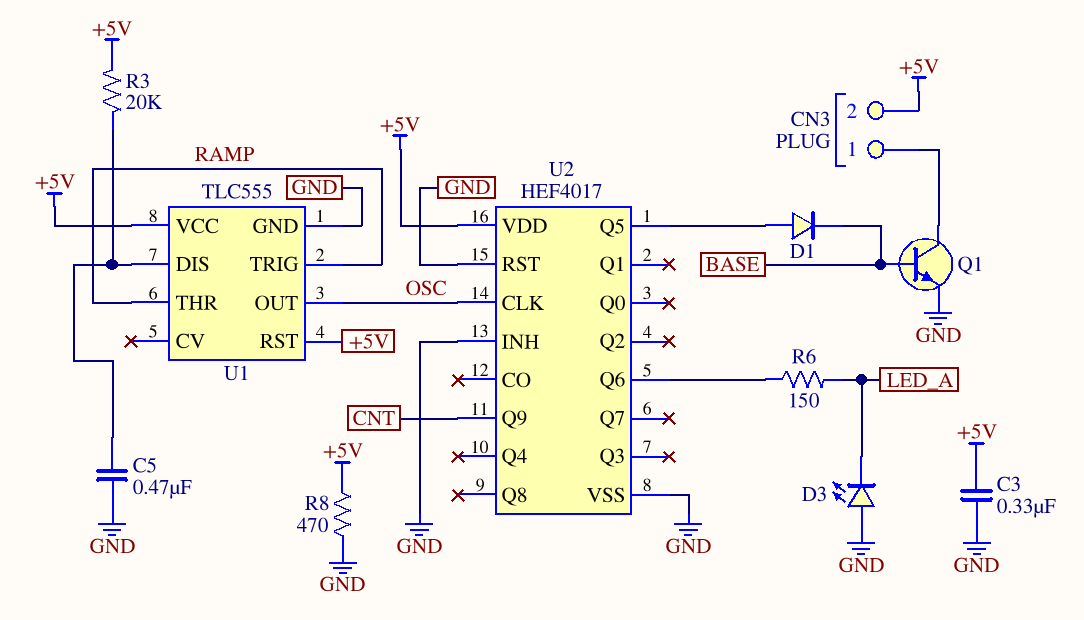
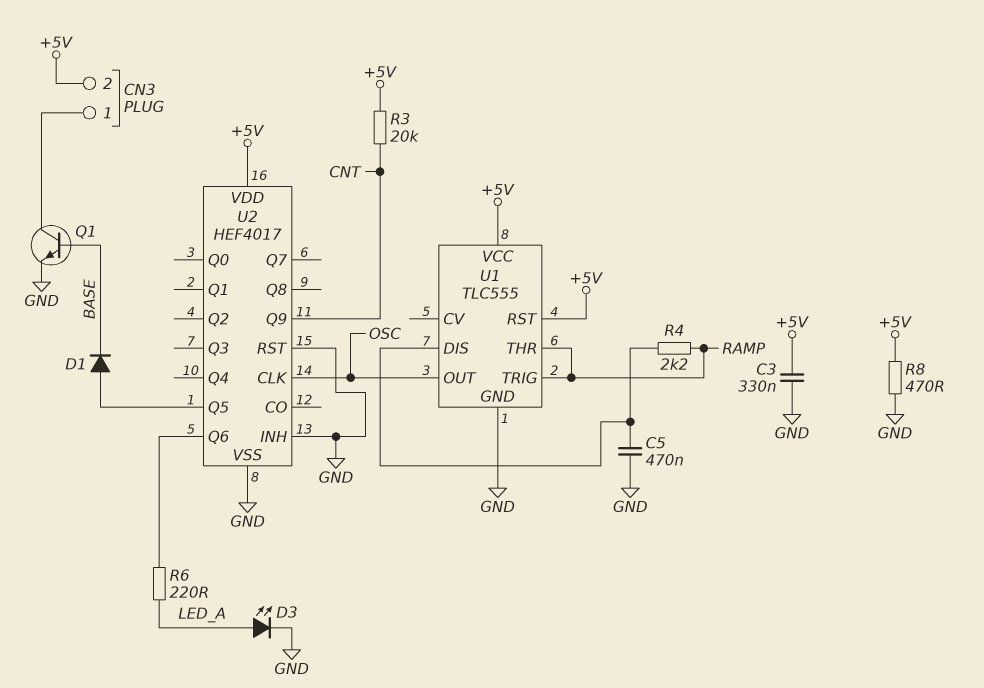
D3: LED (A GND, K LED_A) -> LED (A LED_A, K GND)
R3: 20k (+5V, U1/DIS) -> 20k (+5V, CNT)
R4: none -> 2.2k (RAMP, U1/DIS)
R6: 150 (LED_A, U2/Q6) -> 220 (LED_A, U2/Q6)

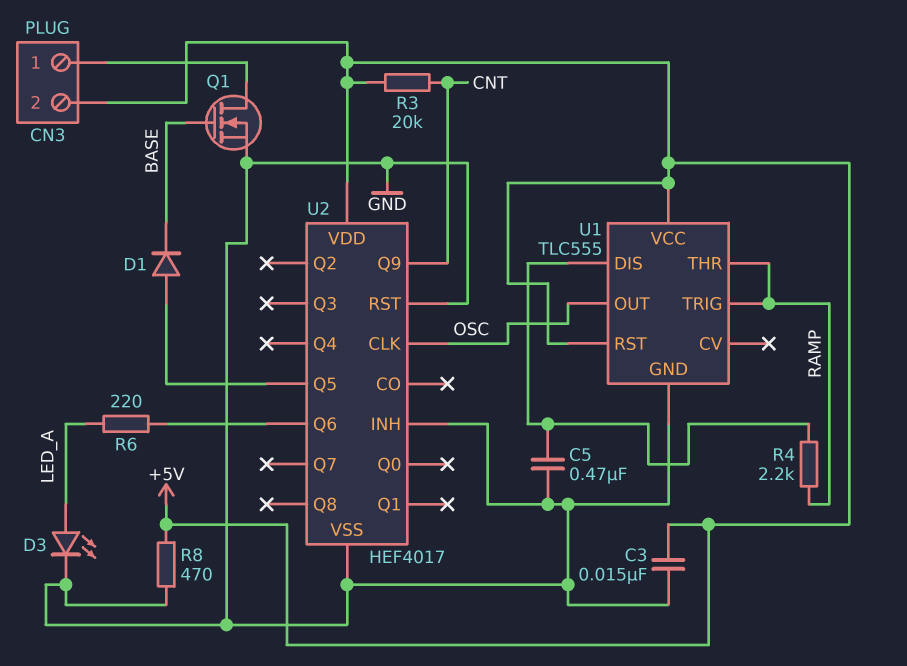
C3: 330nF (+5V, GND) -> 15nF (+5V, GND)
Q1: NPN (B BASE, C CN3/1, E GND) -> NMOS (G BASE, D CN3/1, S GND)

